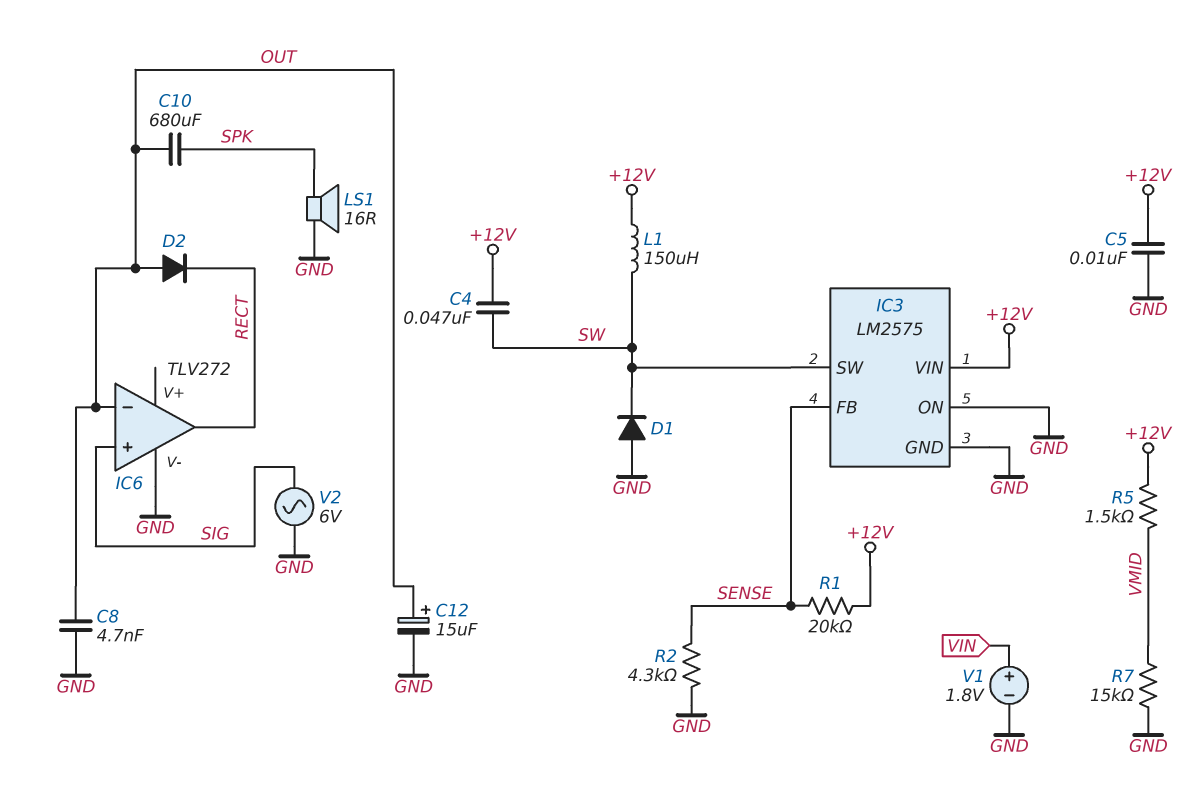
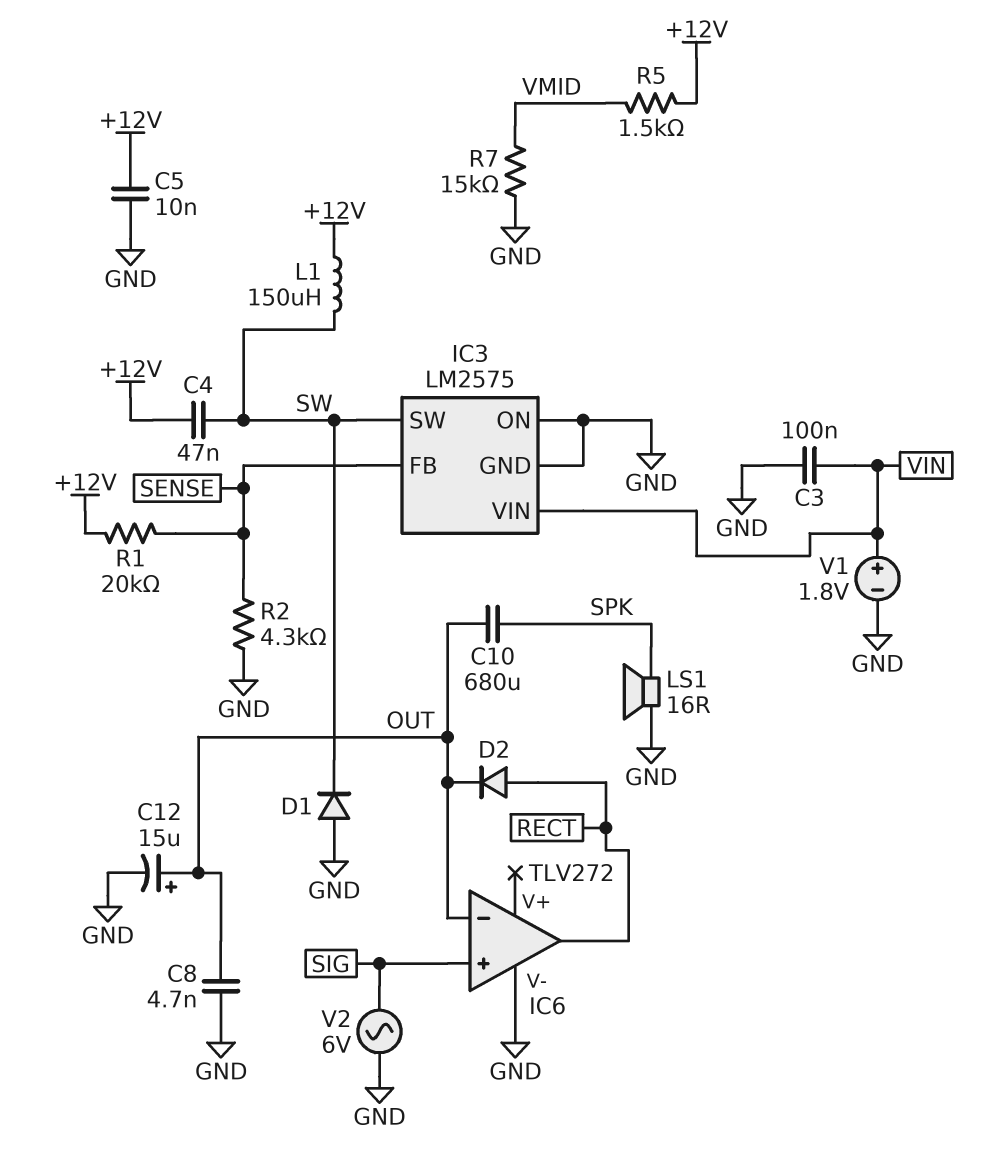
C3: none -> 100nF (GND, VIN)
D2: diode (A OUT, K RECT) -> diode (A RECT, K OUT)
IC3 pin VIN: +12V -> VIN

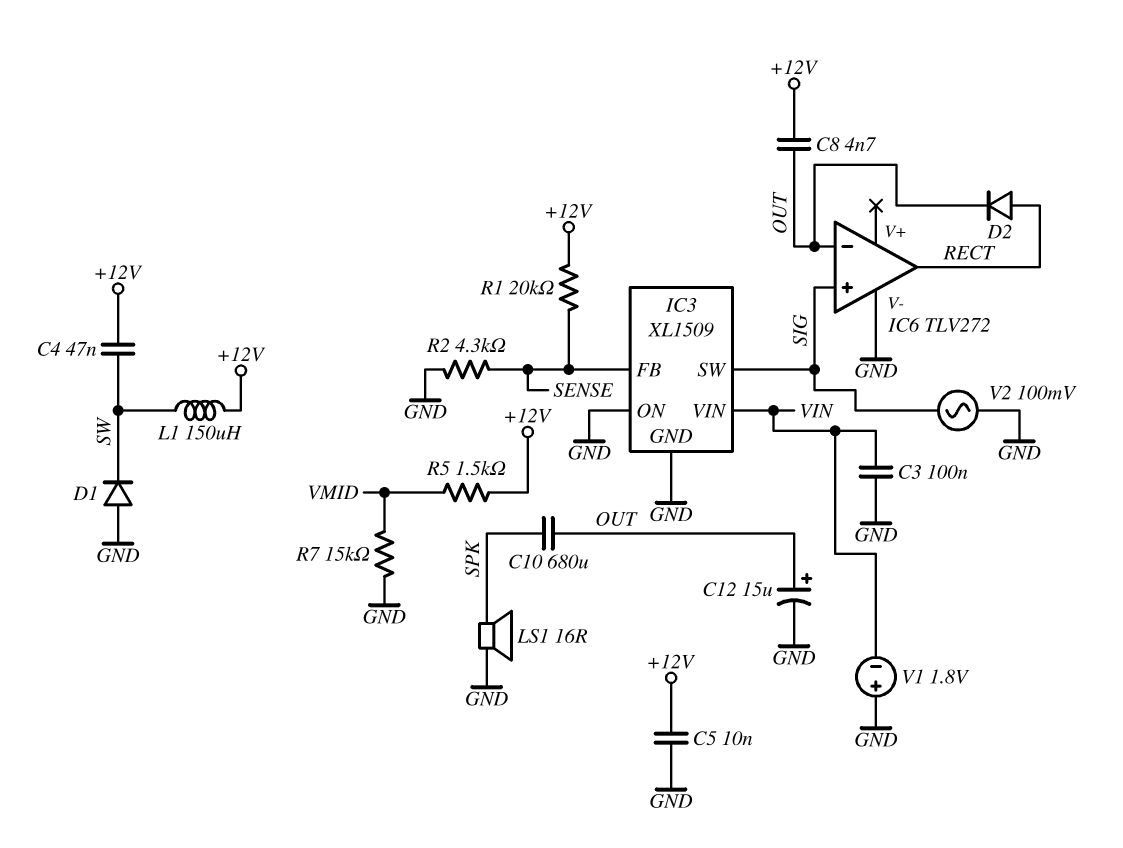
C8: 4.7nF (GND, OUT) -> 4.7nF (+12V, OUT)
IC3: LM2575 -> XL1509
IC3 pin SW: SW -> SIG
V1: 1.8V (plus VIN, minus GND) -> 1.8V (plus GND, minus VIN)
V2: AC 6V (GND, SIG) -> AC 100mV (GND, SIG)

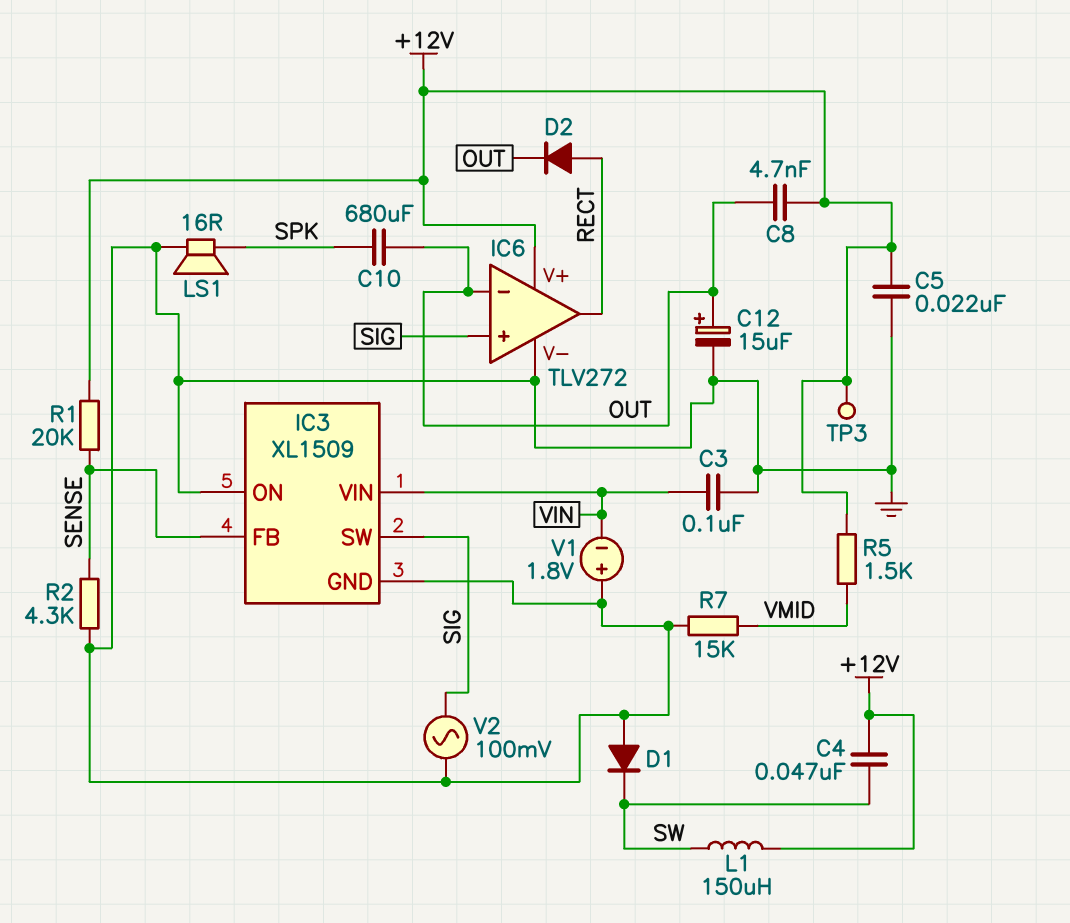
C5: 10nF (+12V, GND) -> 22nF (+12V, GND)
IC6 pin V+: none -> +12V
TP3: none -> test point (+12V)

